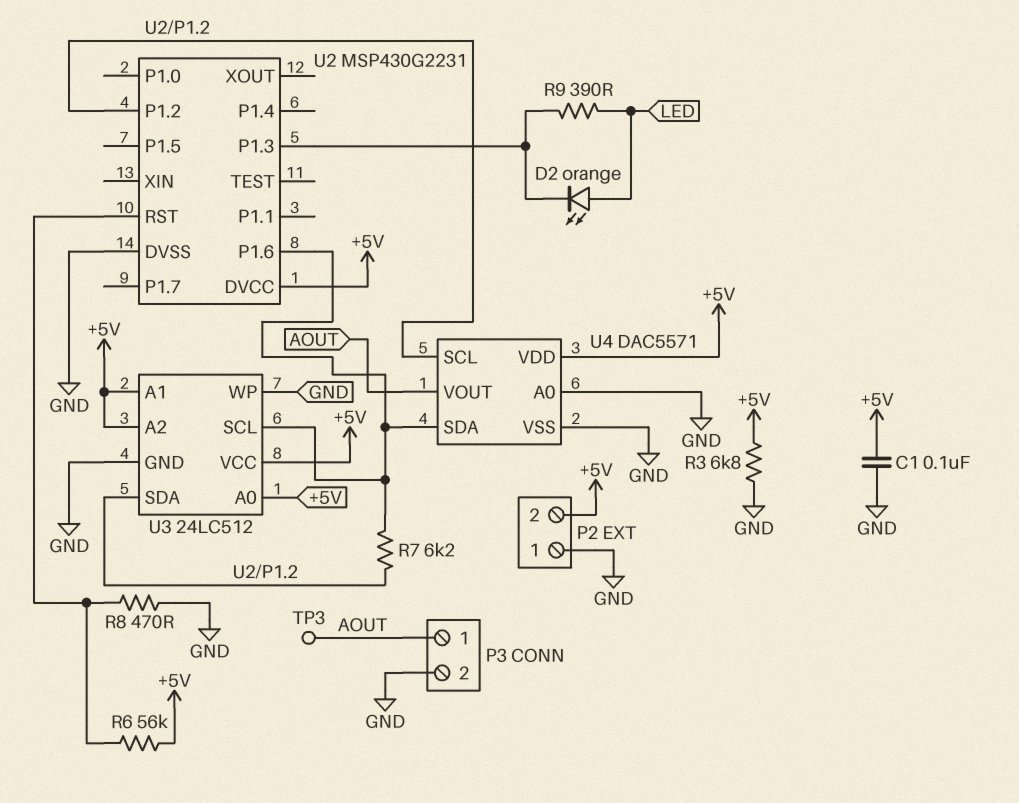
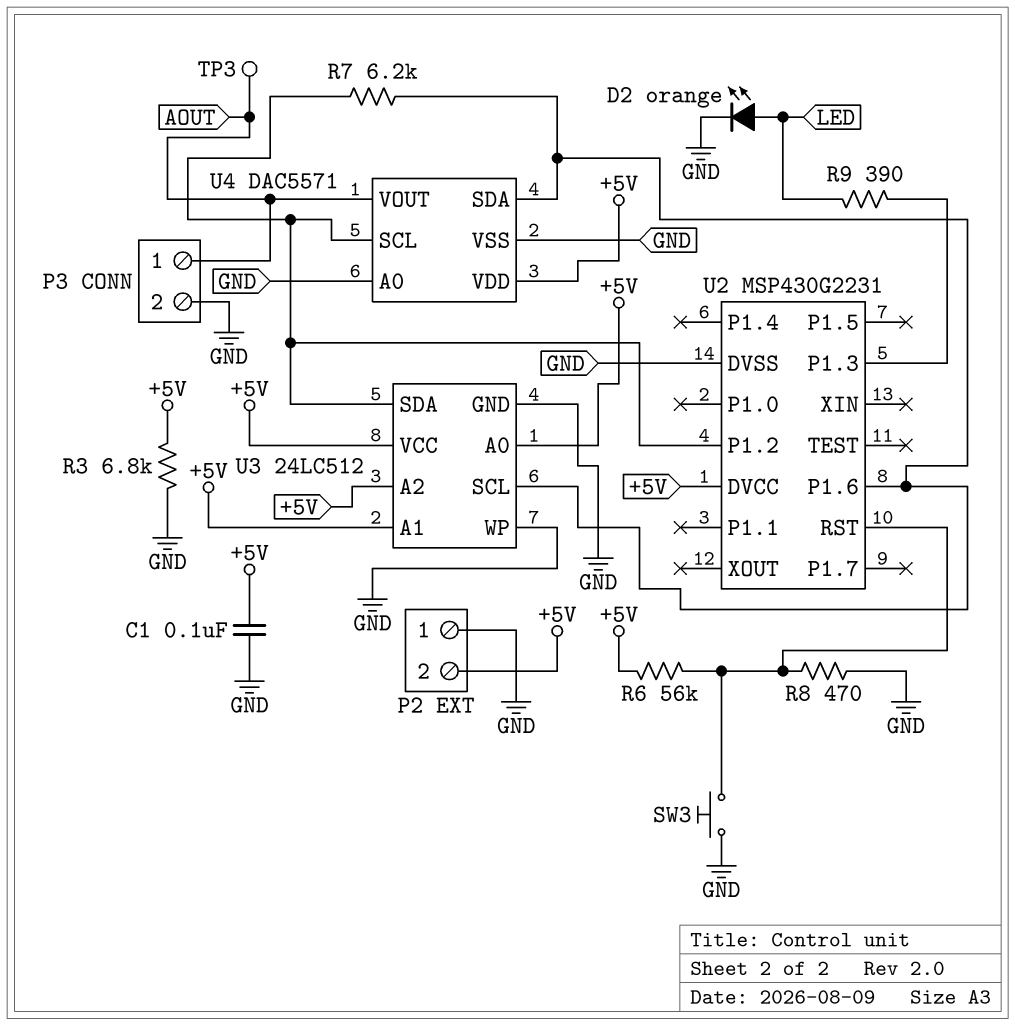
D2: LED orange (A LED, K U2/P1.3) -> LED orange (A LED, K GND)
SW3: none -> button (GND, U2/RST)

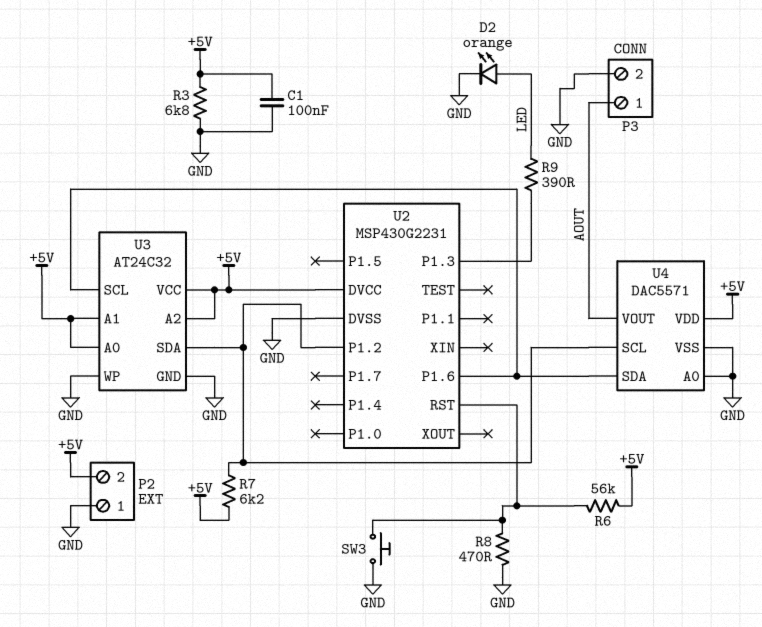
R7: 6.2k (U2/P1.2, U2/P1.6) -> 6.2k (+5V, U2/P1.2)
TP3: test point (AOUT) -> none
U3: 24LC512 -> AT24C32

